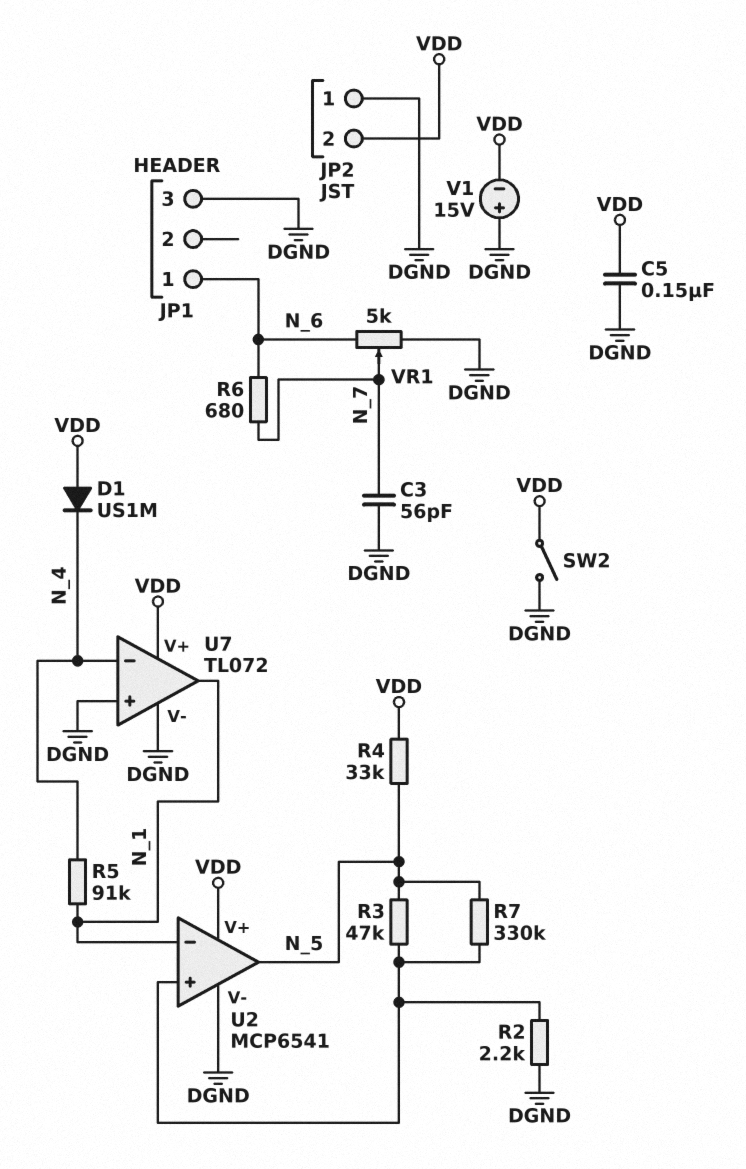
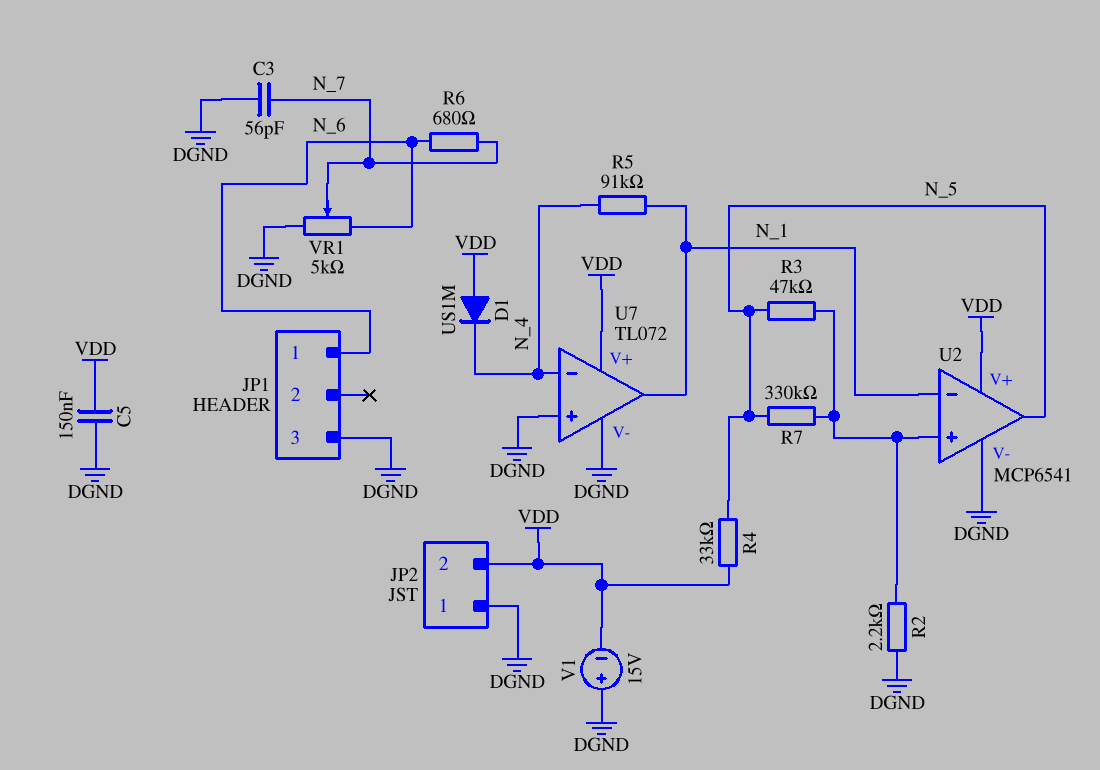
SW2: switch (DGND, VDD) -> none

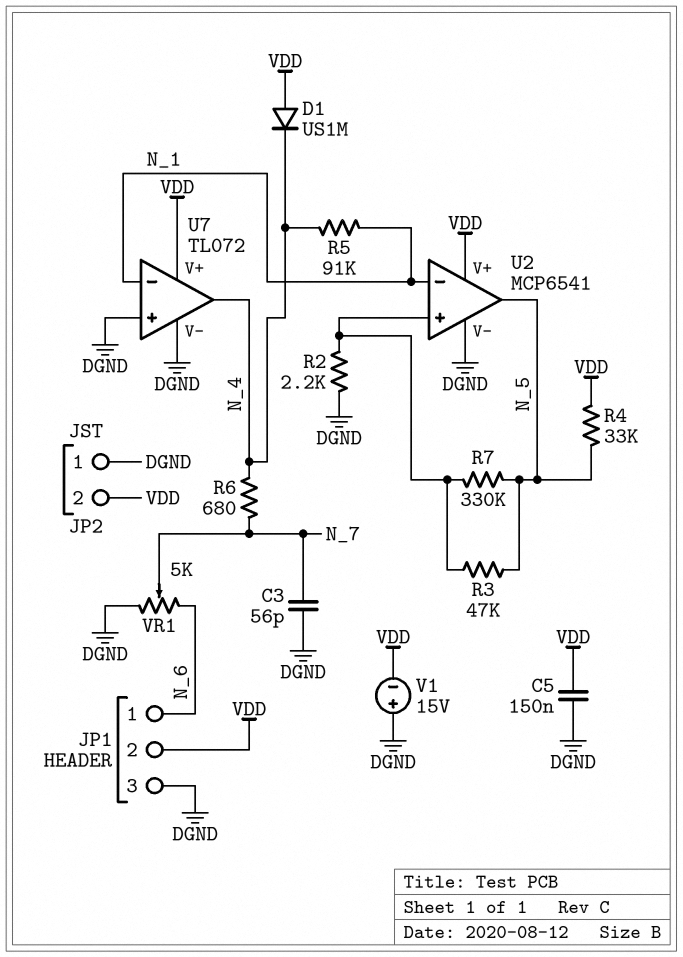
JP1 pin 2: none -> VDD
R6: 680 (N_6, N_7) -> 680 (N_4, N_7)
U7 pin in-: N_4 -> N_1
U7 pin out: N_1 -> N_4

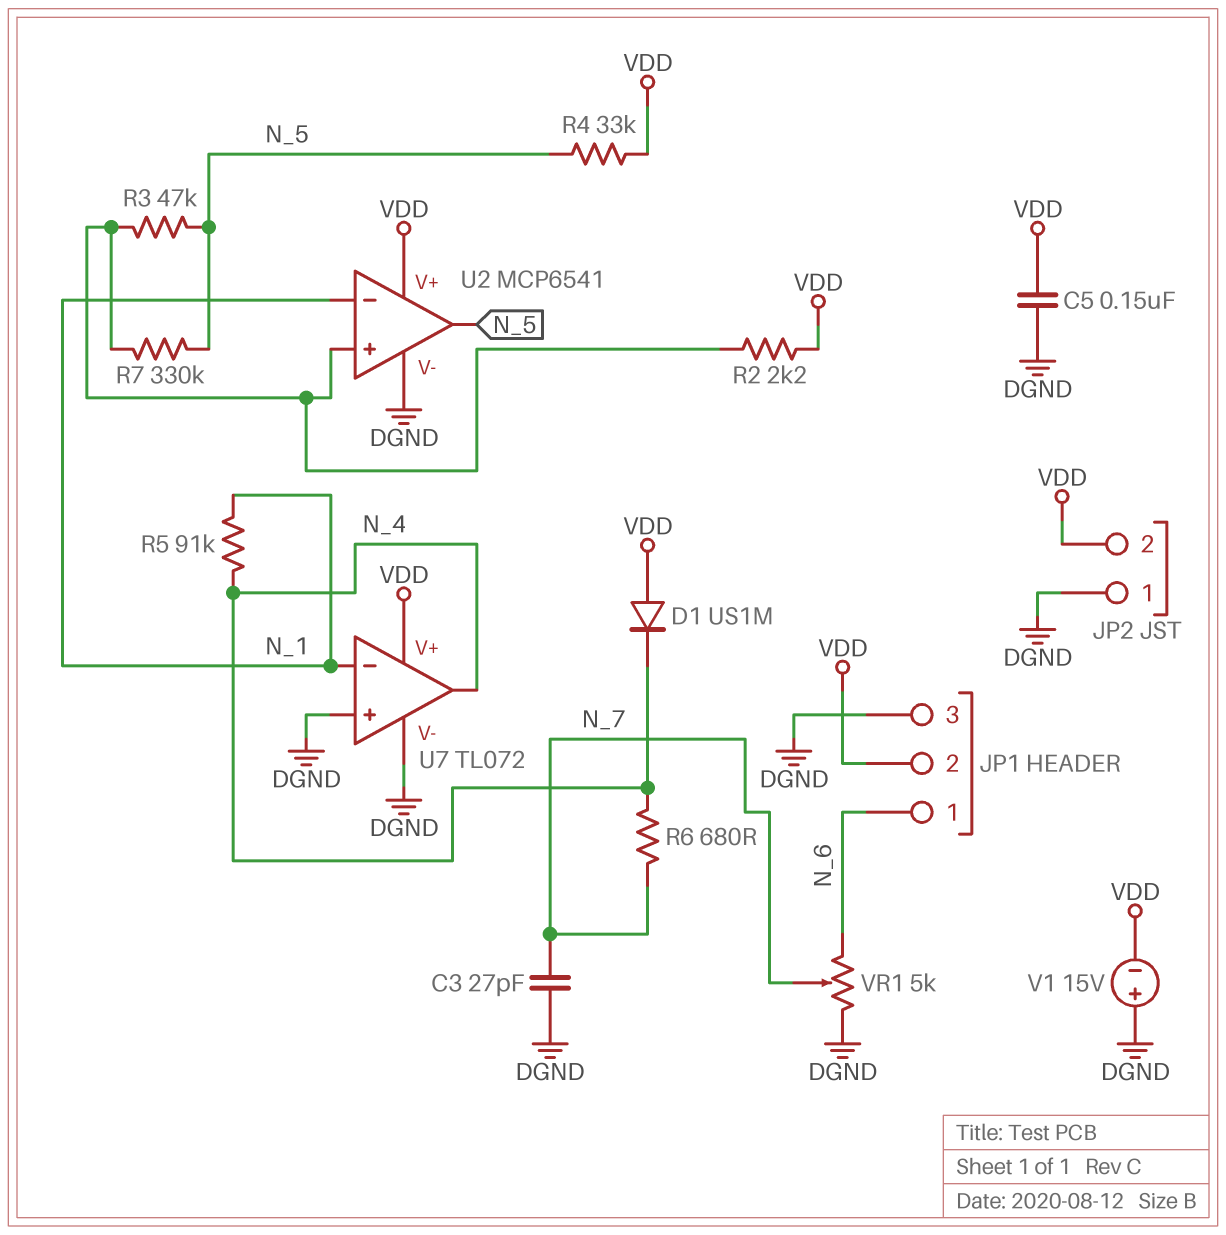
C3: 56pF (DGND, N_7) -> 27pF (DGND, N_7)
R2: 2.2k (DGND, U2/in+) -> 2.2k (U2/in+, VDD)

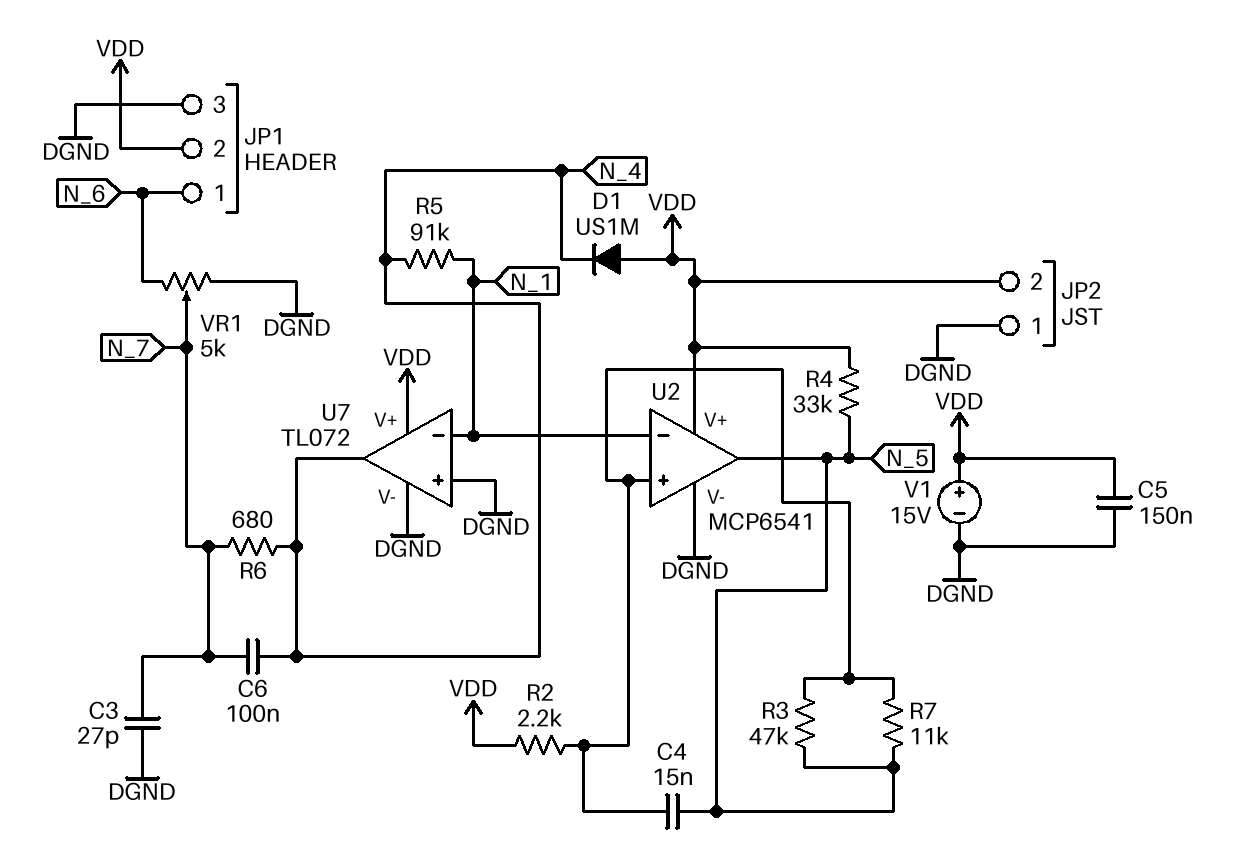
C4: none -> 15nF (N_5, U2/in+)
C6: none -> 100nF (N_4, N_7)
R7: 330k (N_5, U2/in+) -> 11k (N_5, U2/in+)
V1: 15V (plus DGND, minus VDD) -> 15V (plus VDD, minus DGND)

